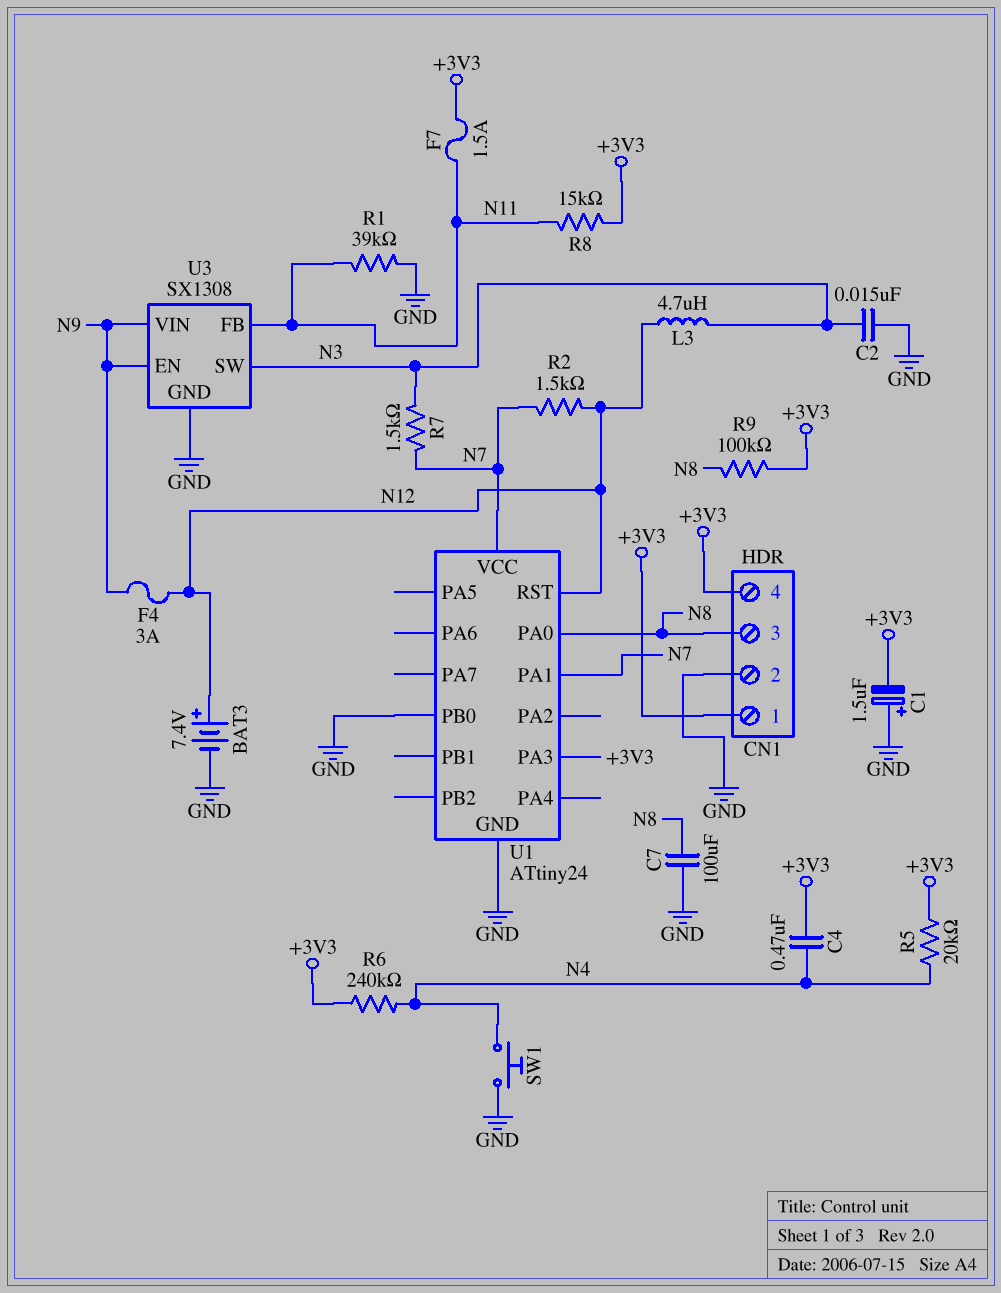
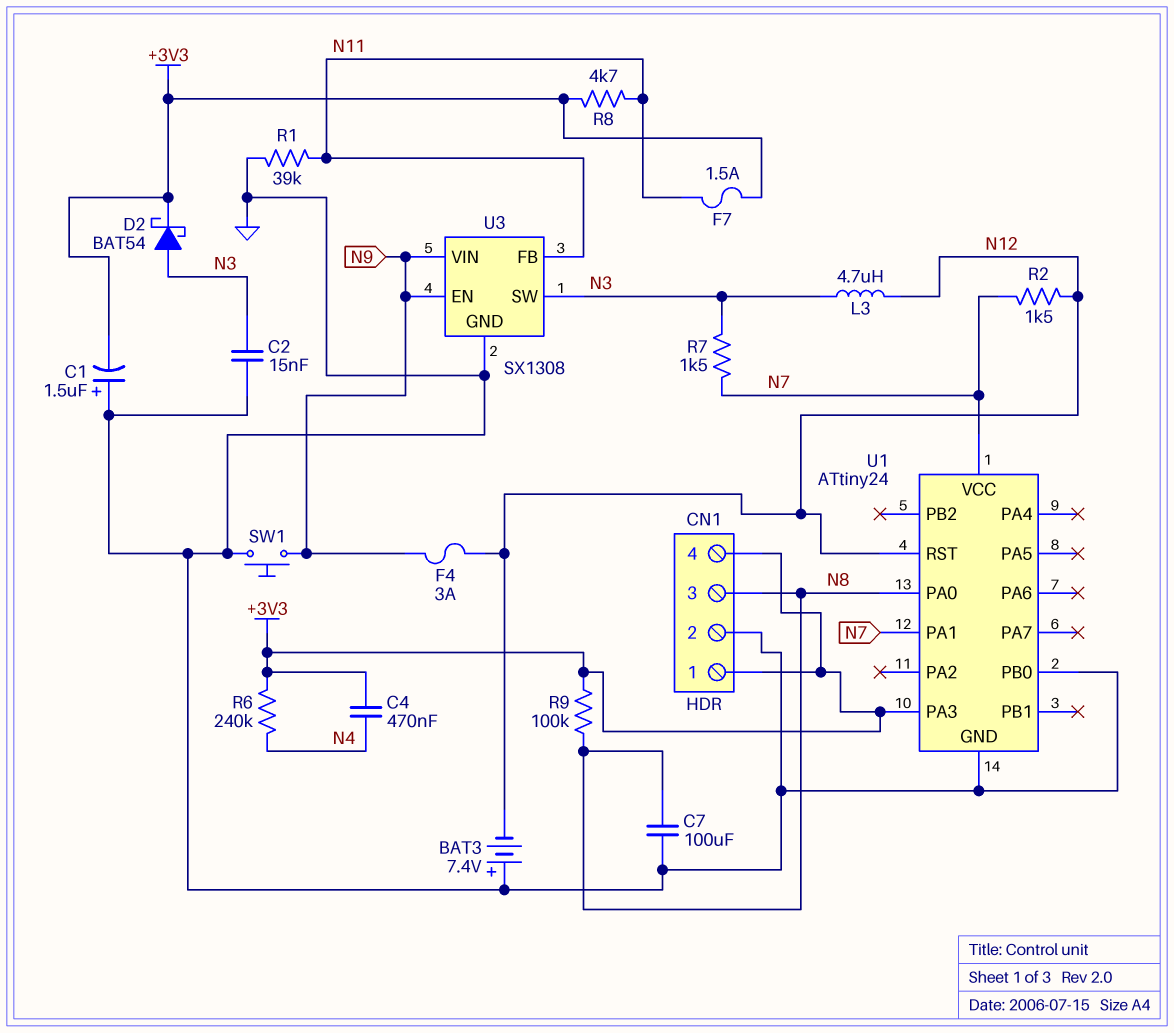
BAT3: 7.4V (plus N12, minus GND) -> 7.4V (plus GND, minus N12)
D2: none -> schottky BAT54 (A N3, K +3V3)
R5: 20k (+3V3, N4) -> none
R8: 15k (+3V3, N11) -> 4.7k (+3V3, N11)
SW1: button (GND, N4) -> button (GND, N9)

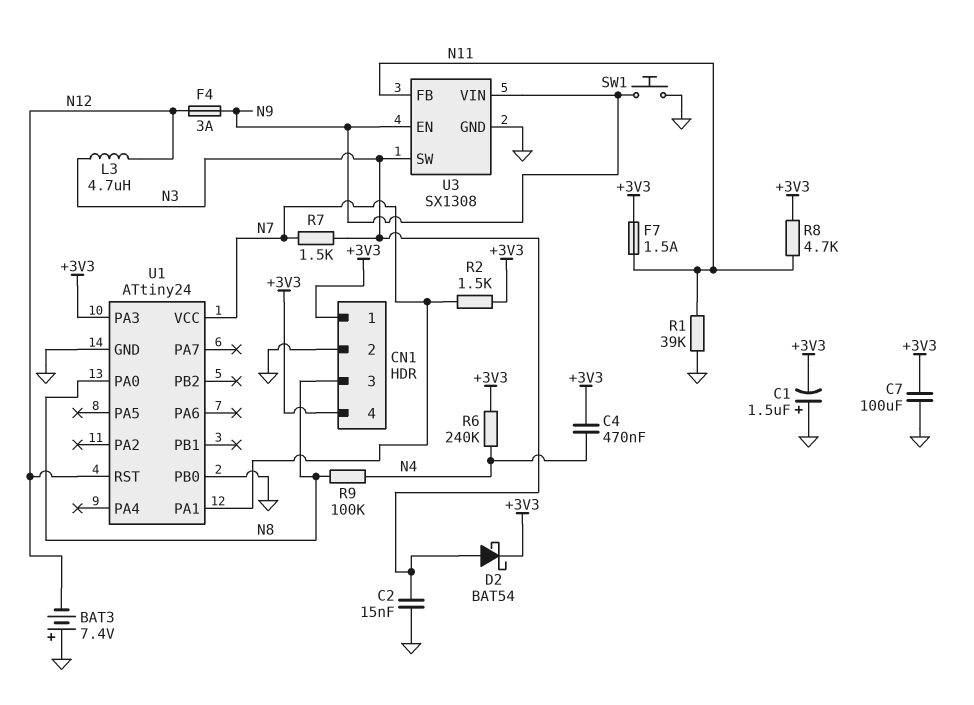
C7: 100uF (GND, N8) -> 100uF (+3V3, GND)
R2: 1.5k (N7, N12) -> 1.5k (+3V3, N7)
R9: 100k (+3V3, N8) -> 100k (N4, N8)

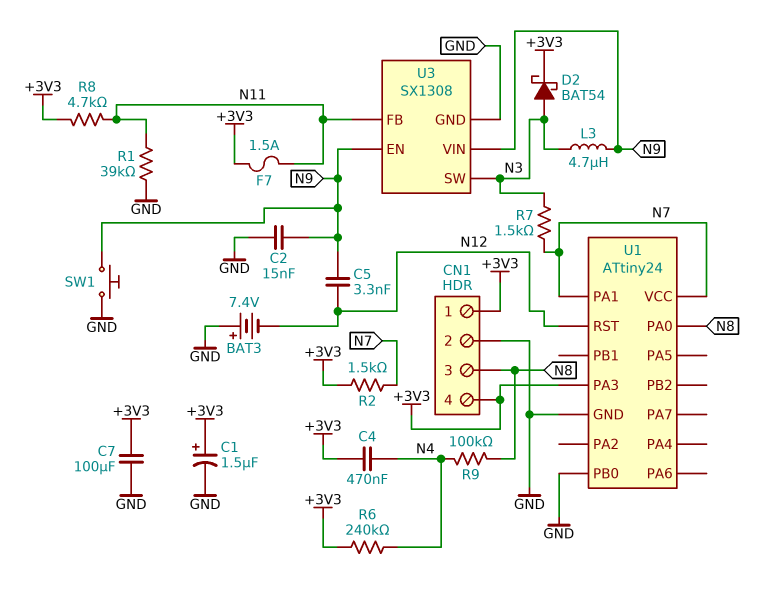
C1: 1.5uF (plus GND, minus +3V3) -> 1.5uF (plus +3V3, minus GND)
C2: 15nF (GND, N3) -> 15nF (GND, N9)
C5: none -> 3.3nF (N9, N12)
F4: 3A (N9, N12) -> none
L3: 4.7uH (N3, N12) -> 4.7uH (N3, N9)

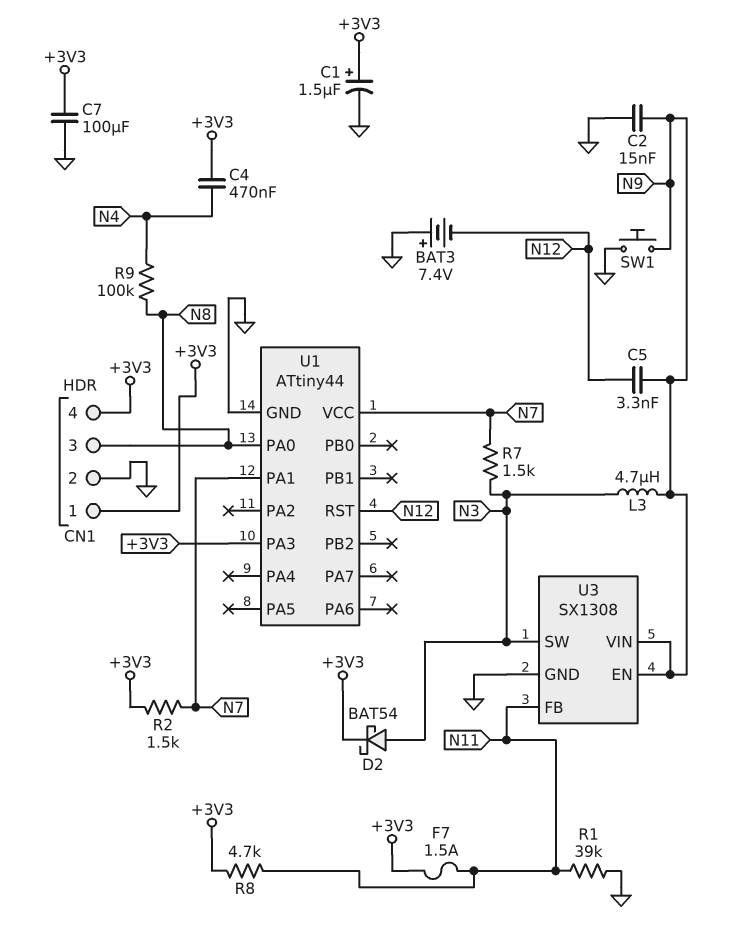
R6: 240k (+3V3, N4) -> none
U1: ATtiny24 -> ATtiny44
U1 pin PB0: GND -> none

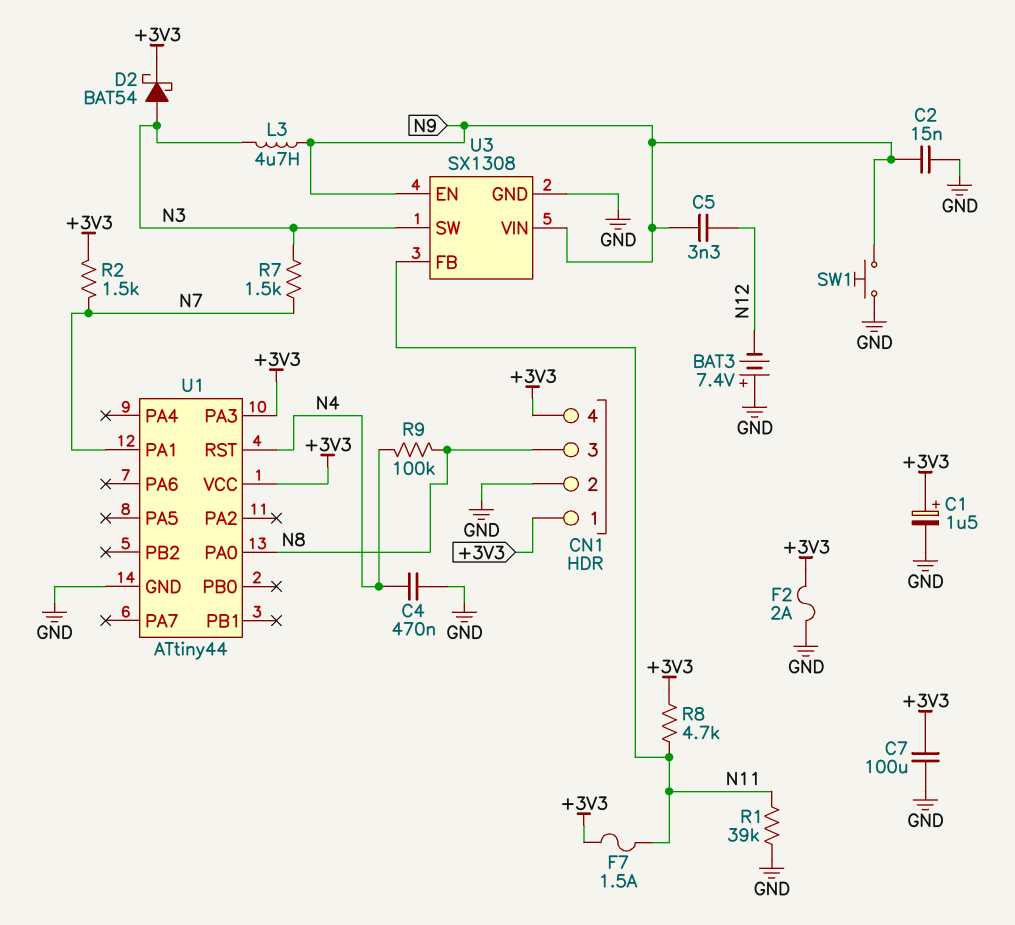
C4: 470nF (+3V3, N4) -> 470nF (GND, N4)
F2: none -> 2A (+3V3, GND)
U1 pin RST: N12 -> N4
U1 pin VCC: N7 -> +3V3

